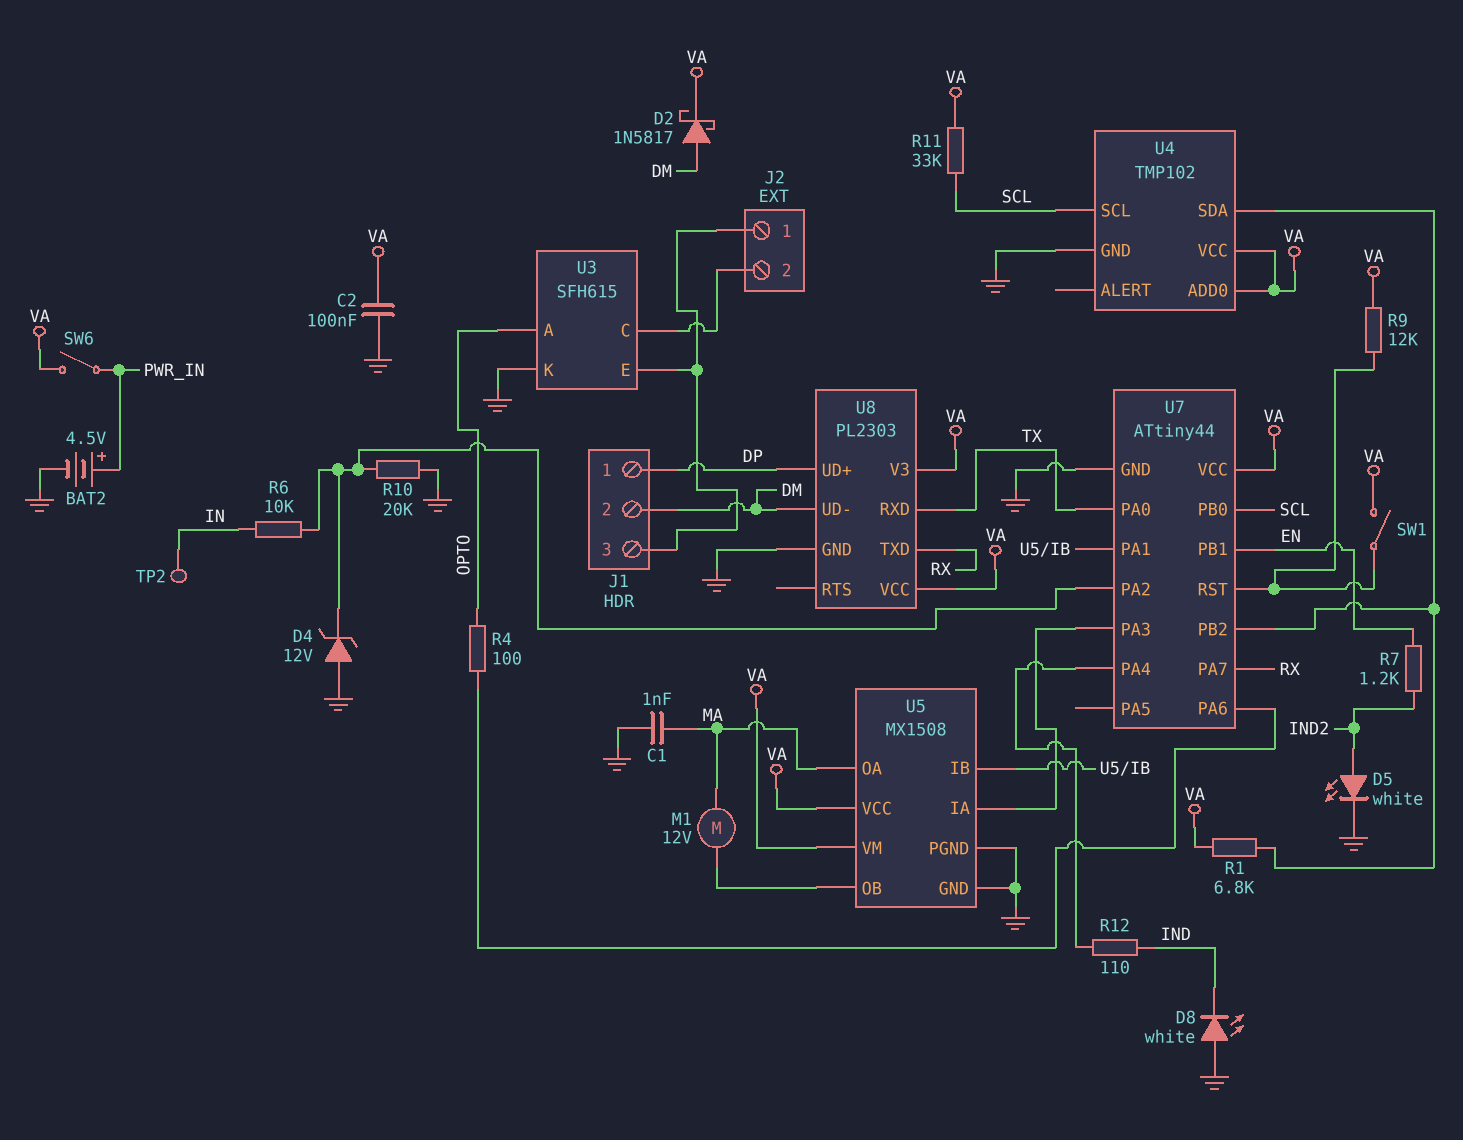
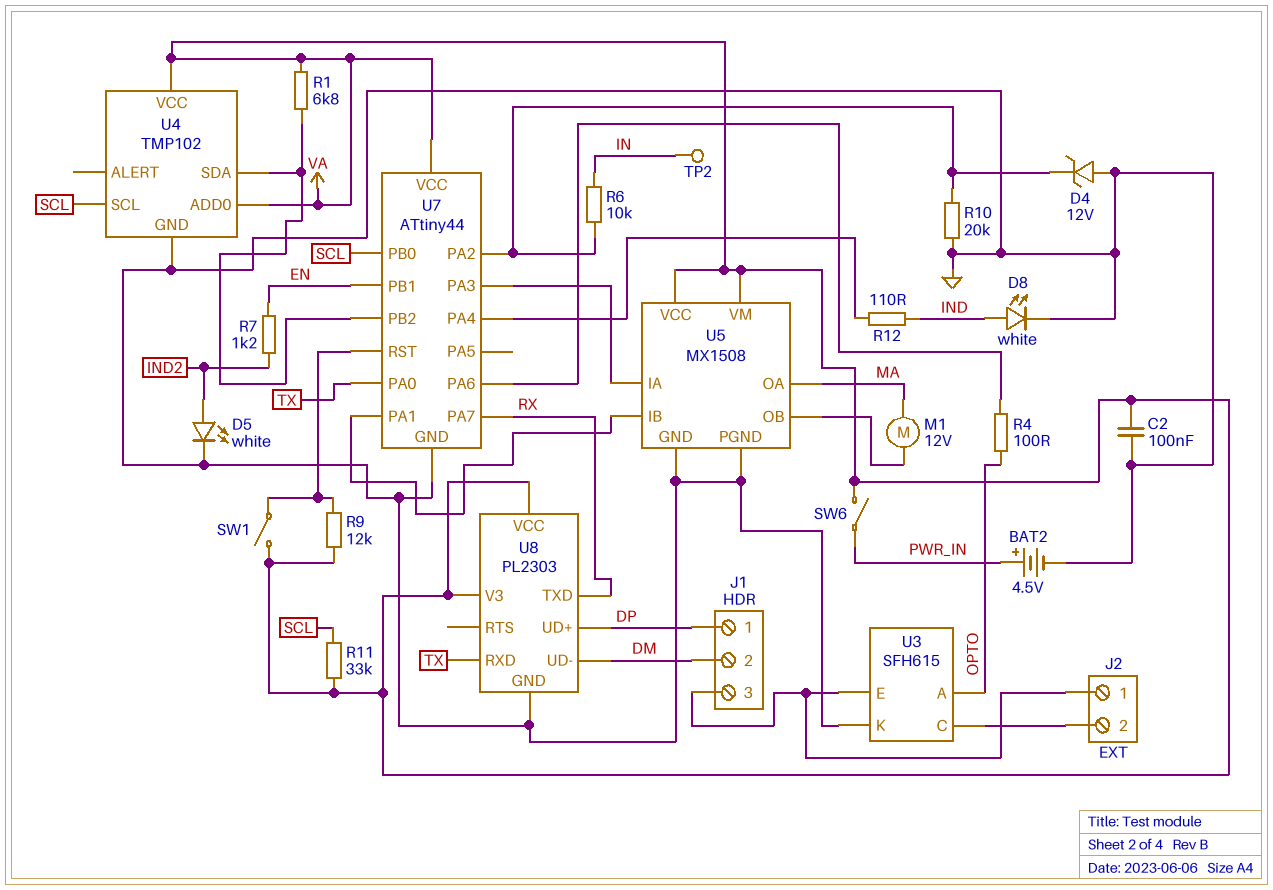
C1: 1nF (GND, MA) -> none
D2: schottky 1N5817 (A DM, K VA) -> none
D8: LED white (A GND, K IND) -> LED white (A IND, K GND)

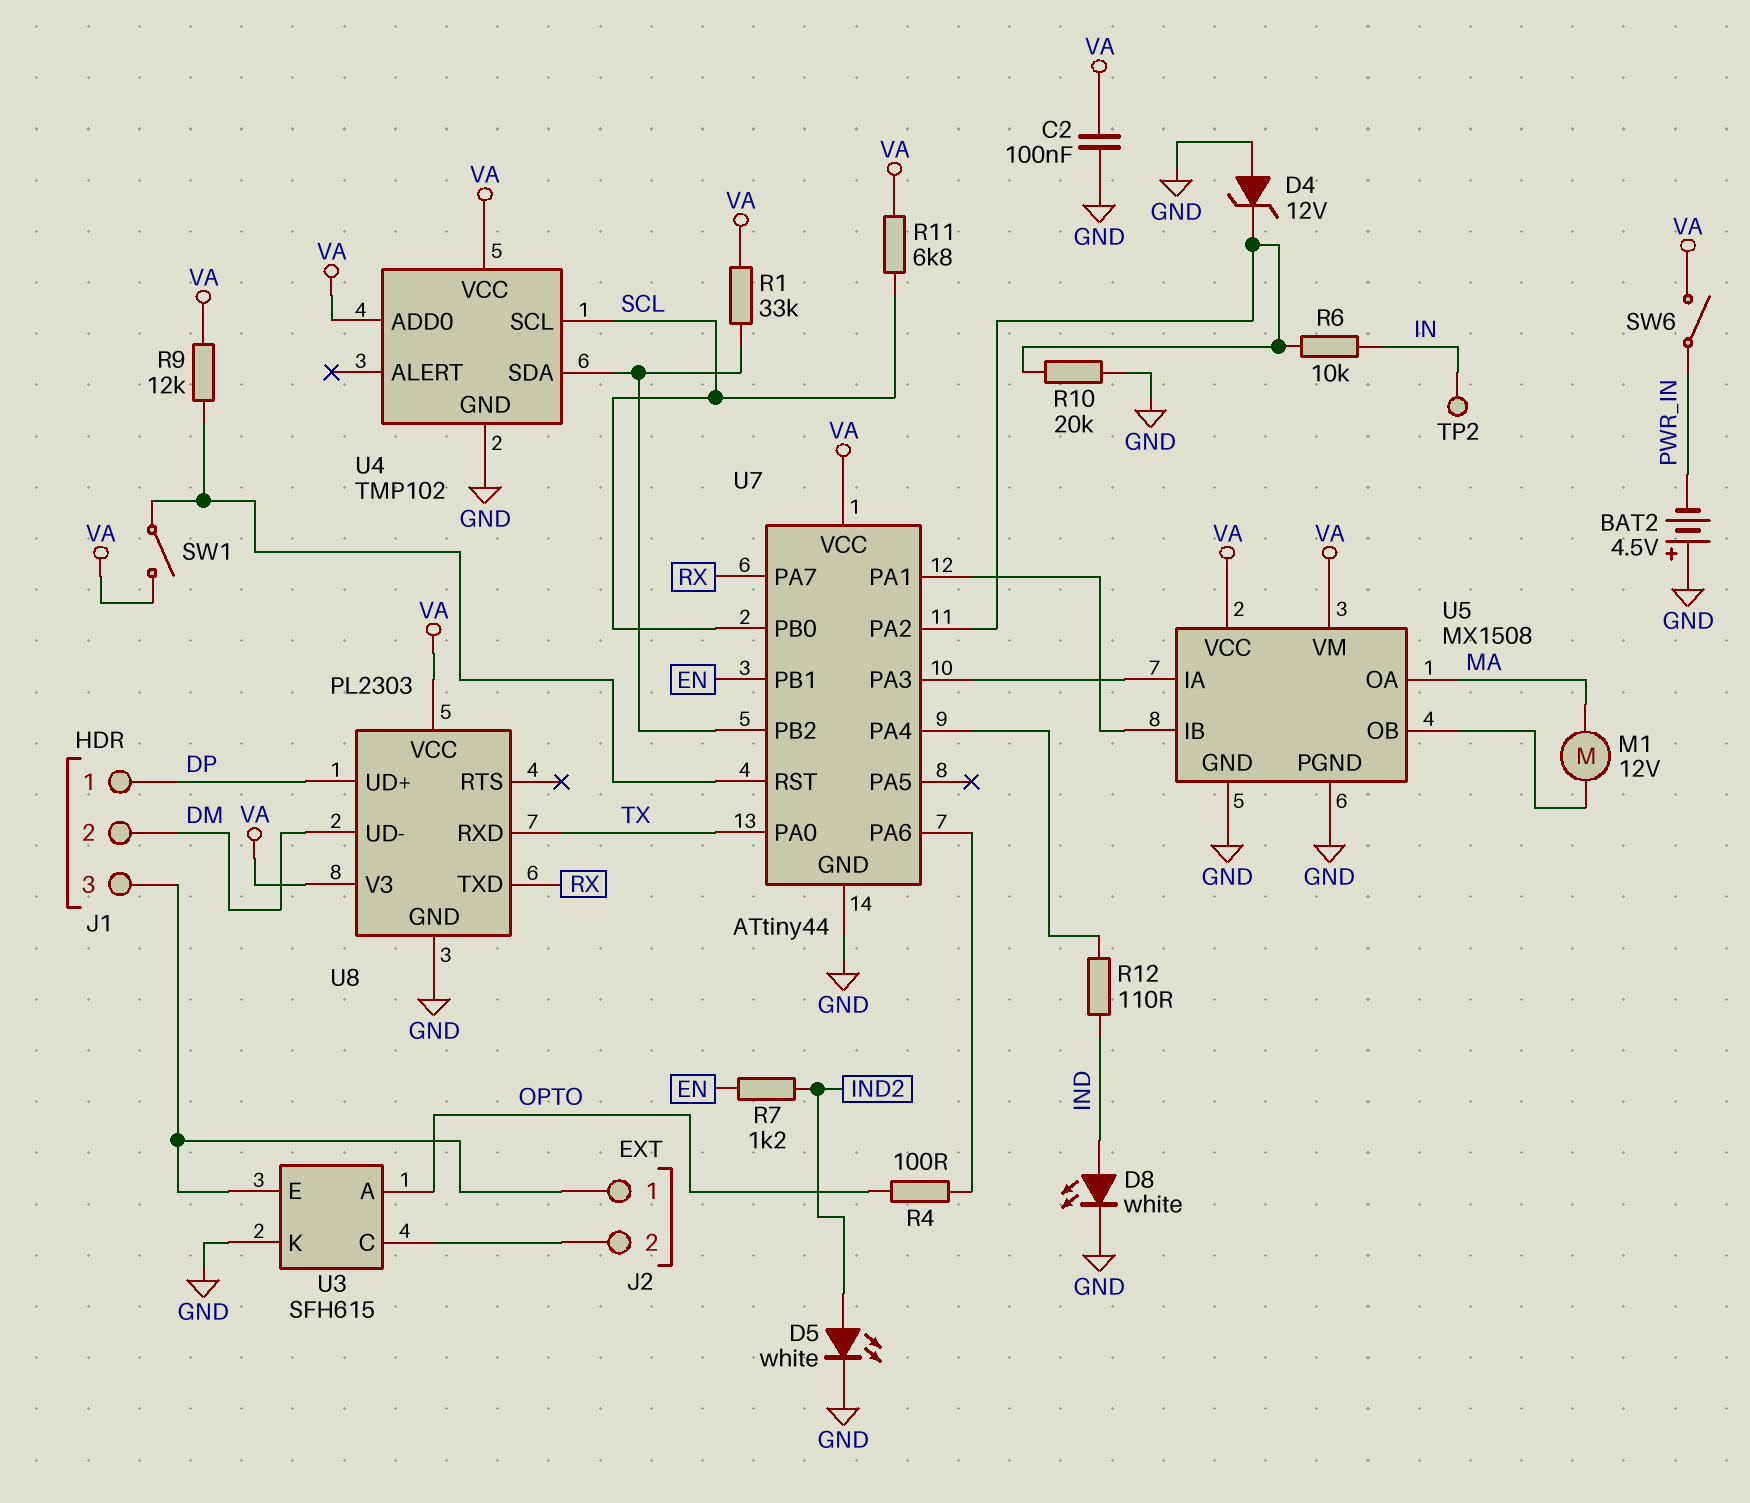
BAT2: 4.5V (plus PWR_IN, minus GND) -> 4.5V (plus GND, minus PWR_IN)
R1: 6.8k (U4/SDA, VA) -> 33k (U4/SDA, VA)
R11: 33k (SCL, VA) -> 6.8k (SCL, VA)

